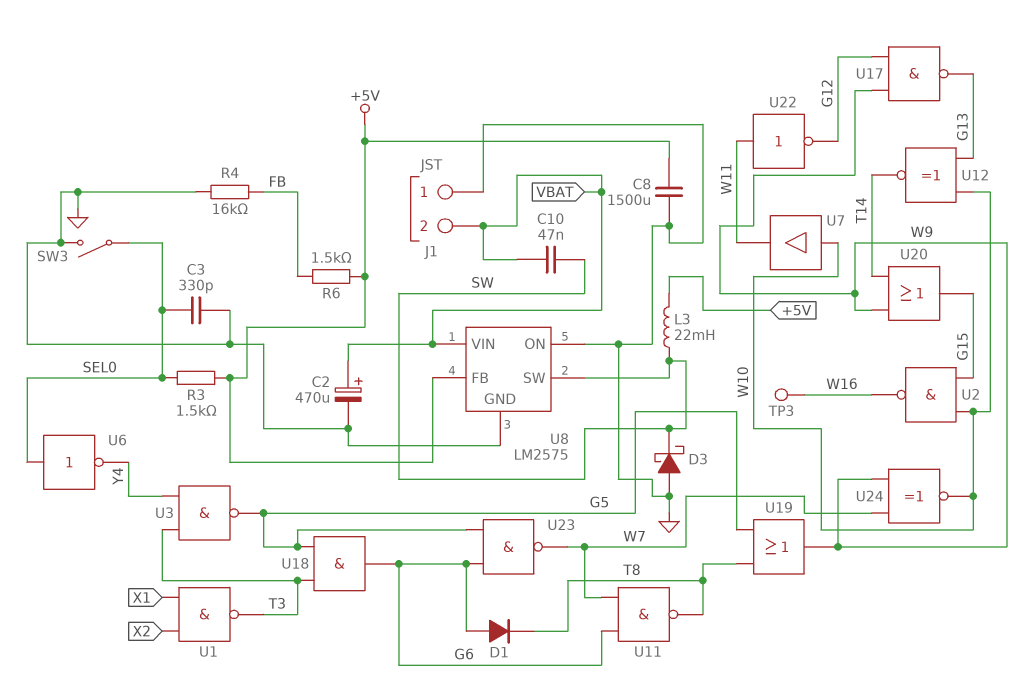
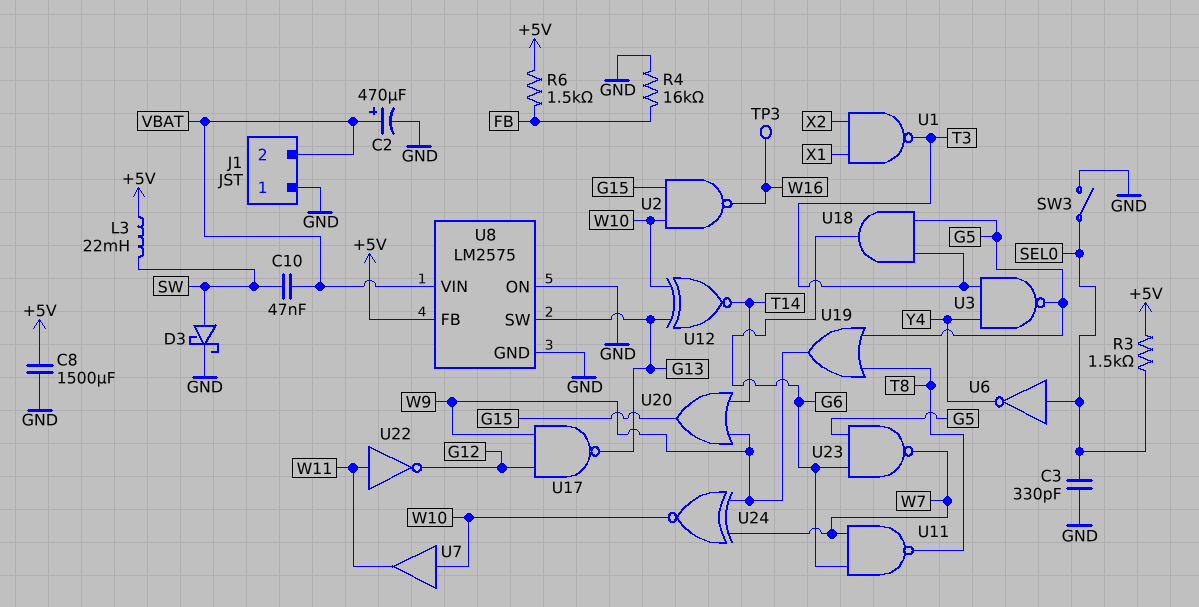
D1: diode (A G6, K T8) -> none
D3: schottky (A GND, K SW) -> schottky (A SW, K GND)
U8 pin SW: SW -> G13

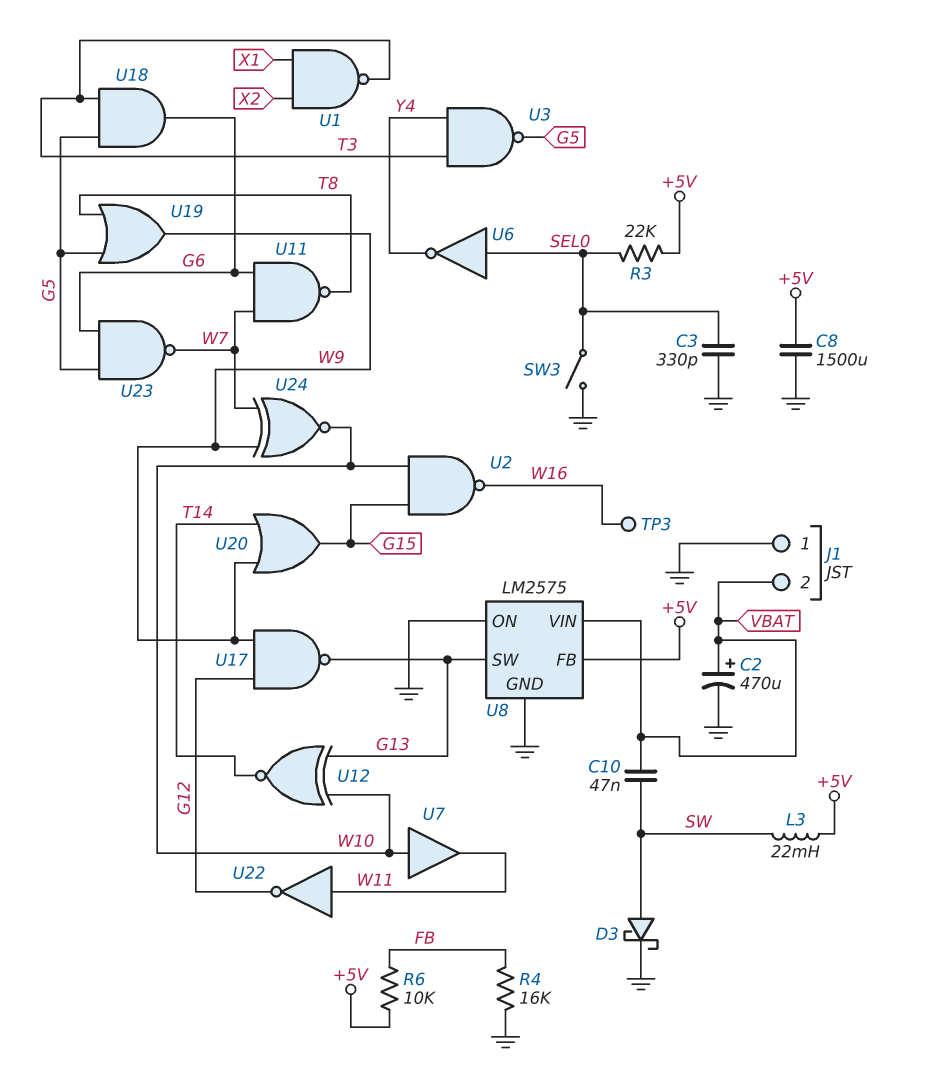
R3: 1.5k (+5V, SEL0) -> 22k (+5V, SEL0)
R6: 1.5k (+5V, FB) -> 10k (+5V, FB)

